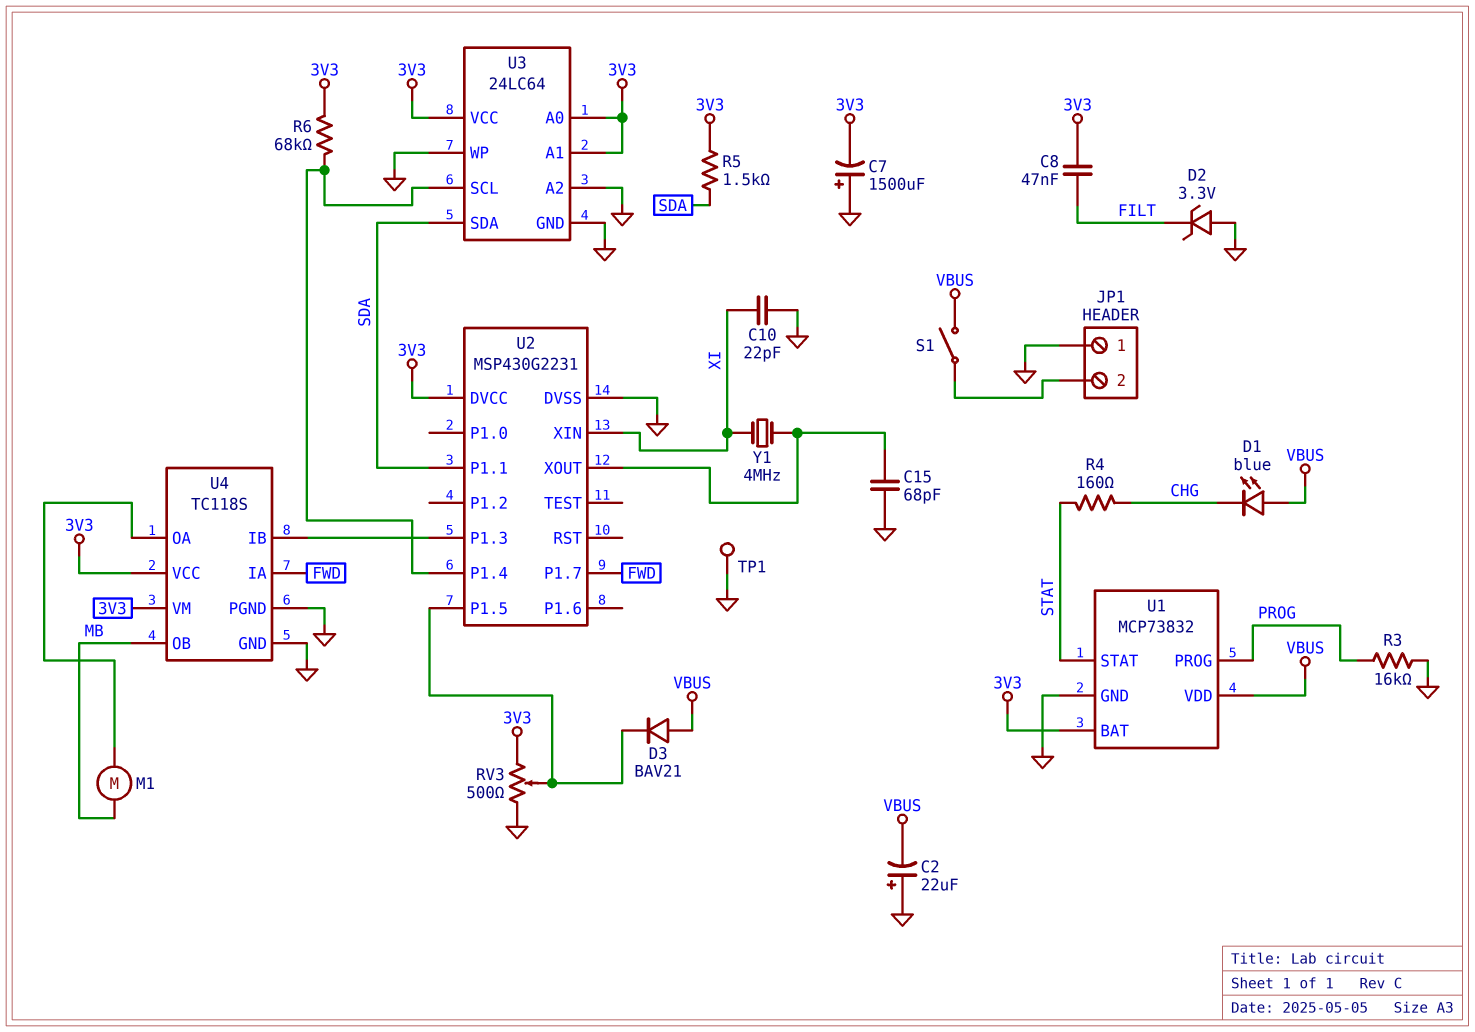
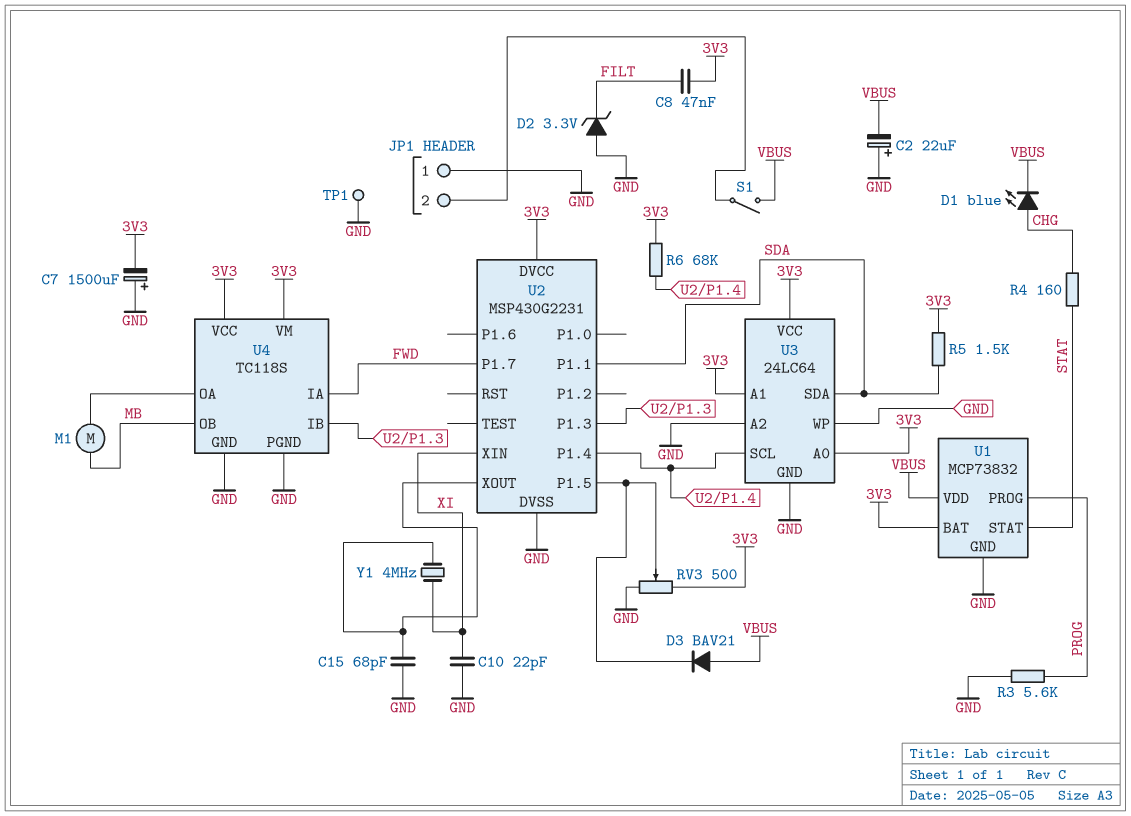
D1: LED blue (A VBUS, K CHG) -> LED blue (A CHG, K VBUS)
R3: 16k (GND, PROG) -> 5.6k (GND, PROG)

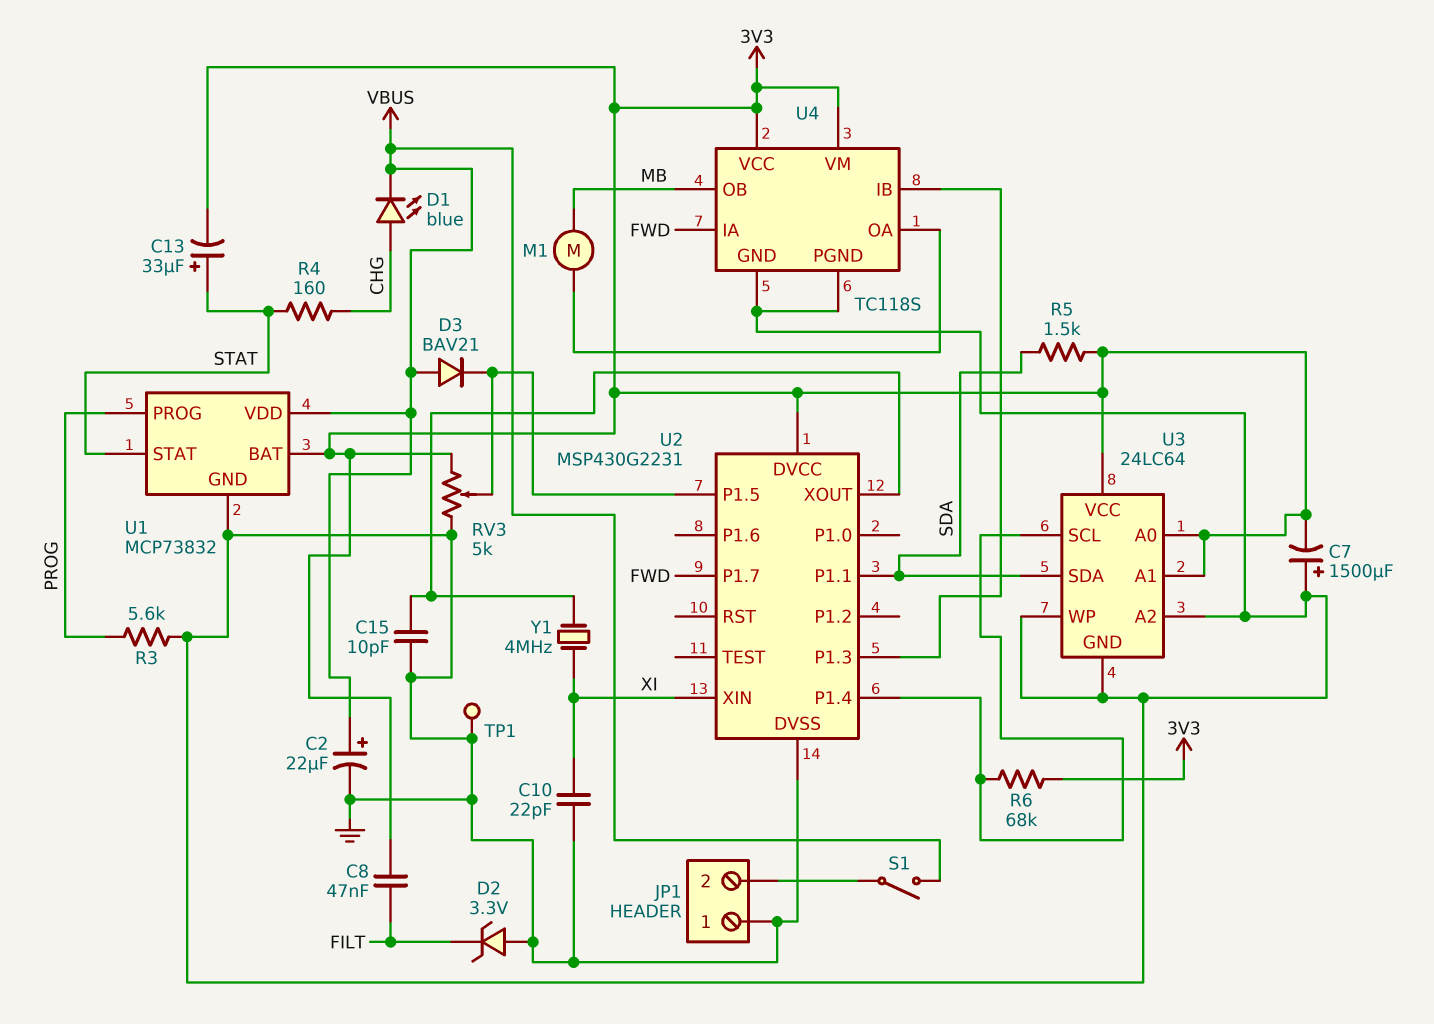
C2: 22uF (plus GND, minus VBUS) -> 22uF (plus VBUS, minus GND)
C13: none -> 33uF (plus STAT, minus 3V3)
C15: 68pF (GND, U2/XOUT) -> 10pF (GND, U2/XOUT)
RV3: 500 (3V3, GND, wiper U2/P1.5) -> 5k (3V3, GND, wiper U2/P1.5)

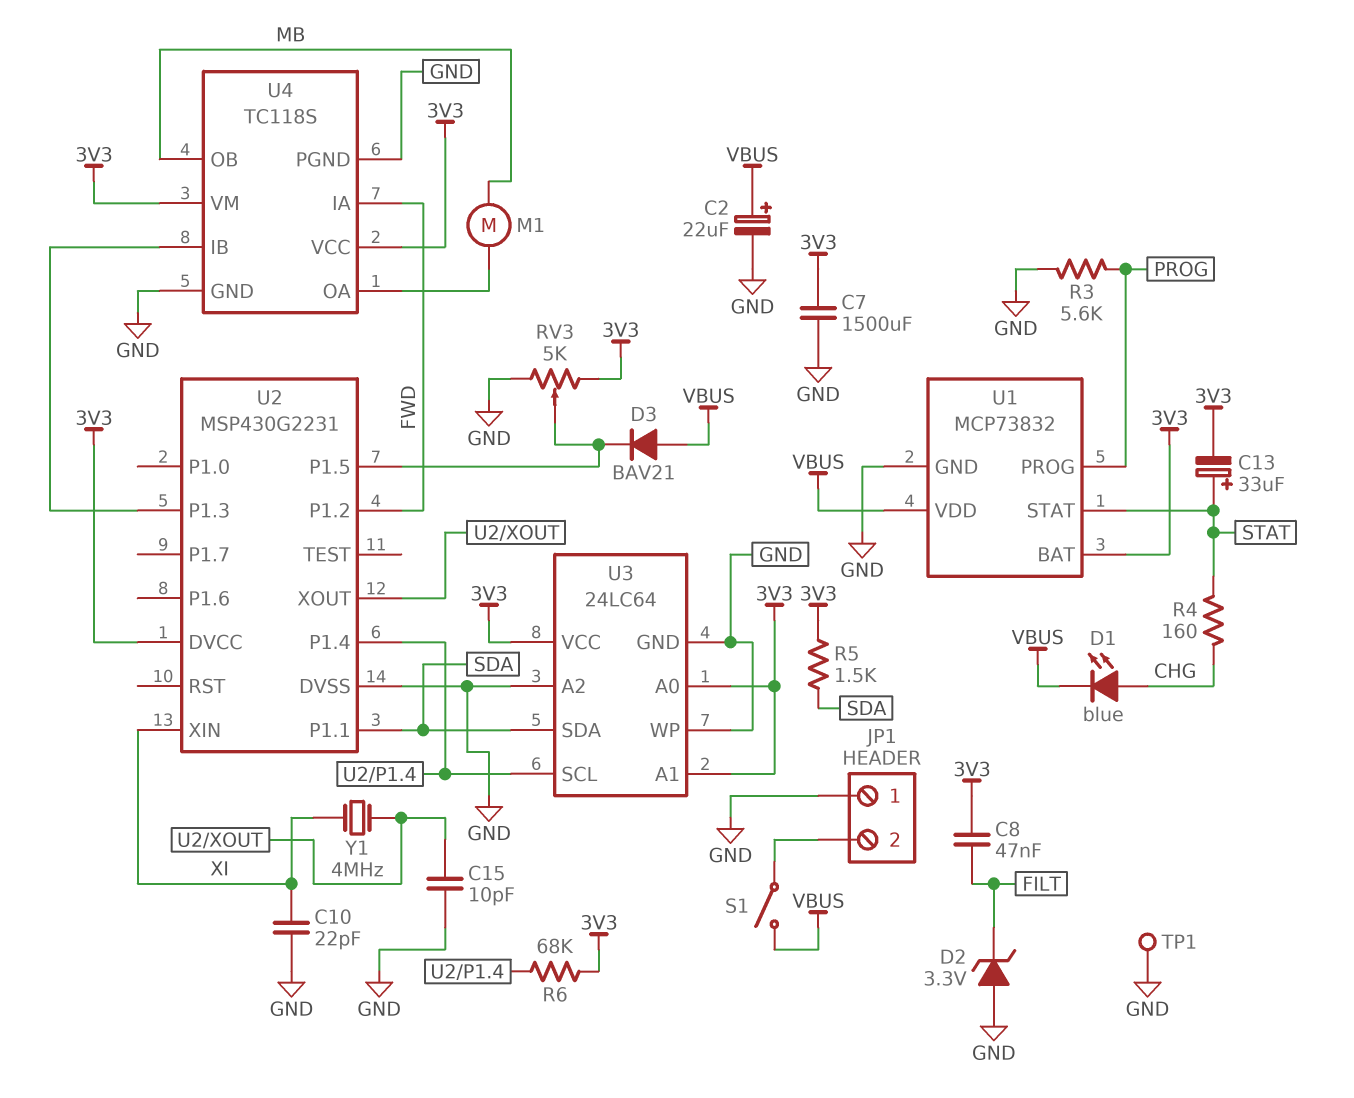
C7: 1500uF (plus GND, minus 3V3) -> 1500uF (3V3, GND)
U2 pin P1.2: none -> FWD
U2 pin P1.7: FWD -> none

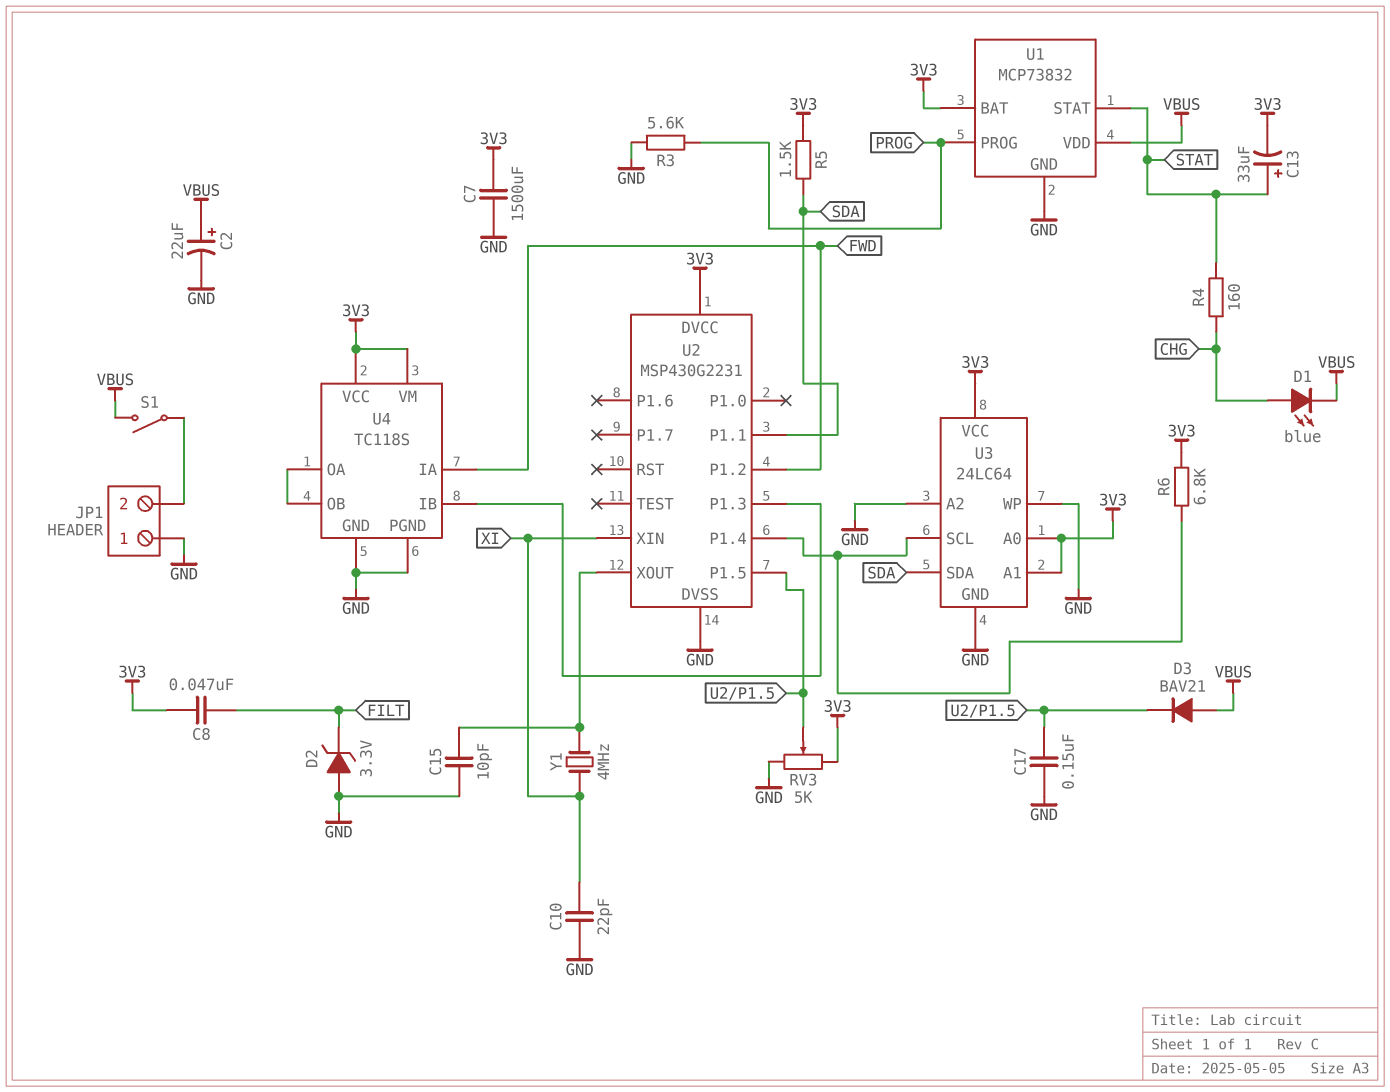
C17: none -> 150nF (GND, U2/P1.5)
M1: motor (MB, U4/OA) -> none
R6: 68k (3V3, U2/P1.4) -> 6.8k (3V3, U2/P1.4)
TP1: test point (GND) -> none
U4 pin OB: MB -> U4/OA

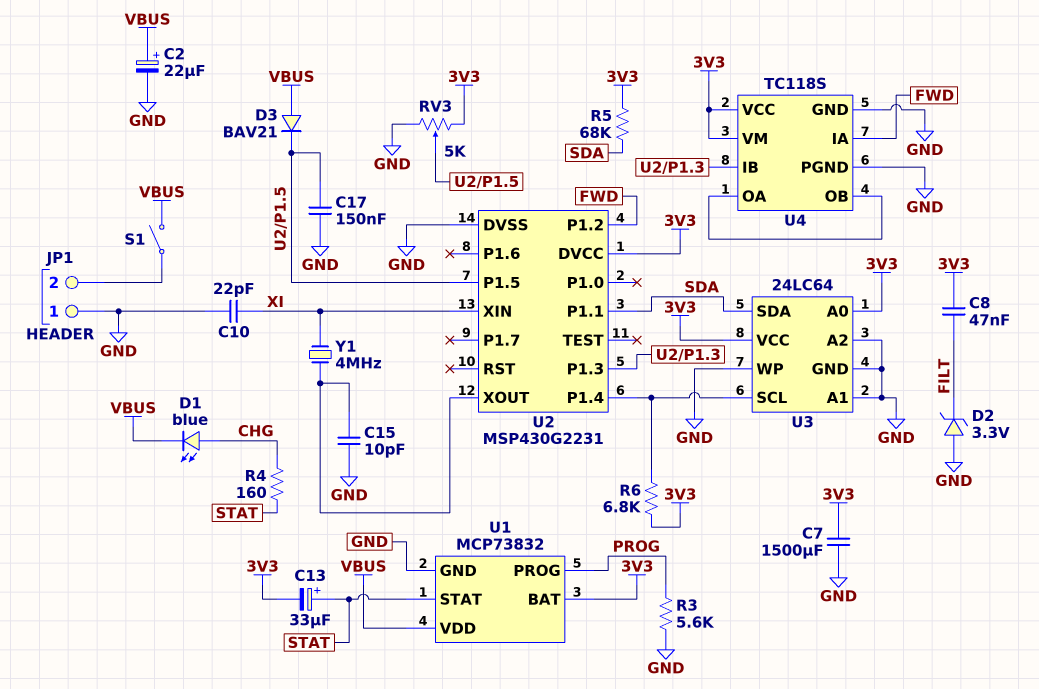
R5: 1.5k (3V3, SDA) -> 68k (3V3, SDA)
U3 pin A1: 3V3 -> GND

